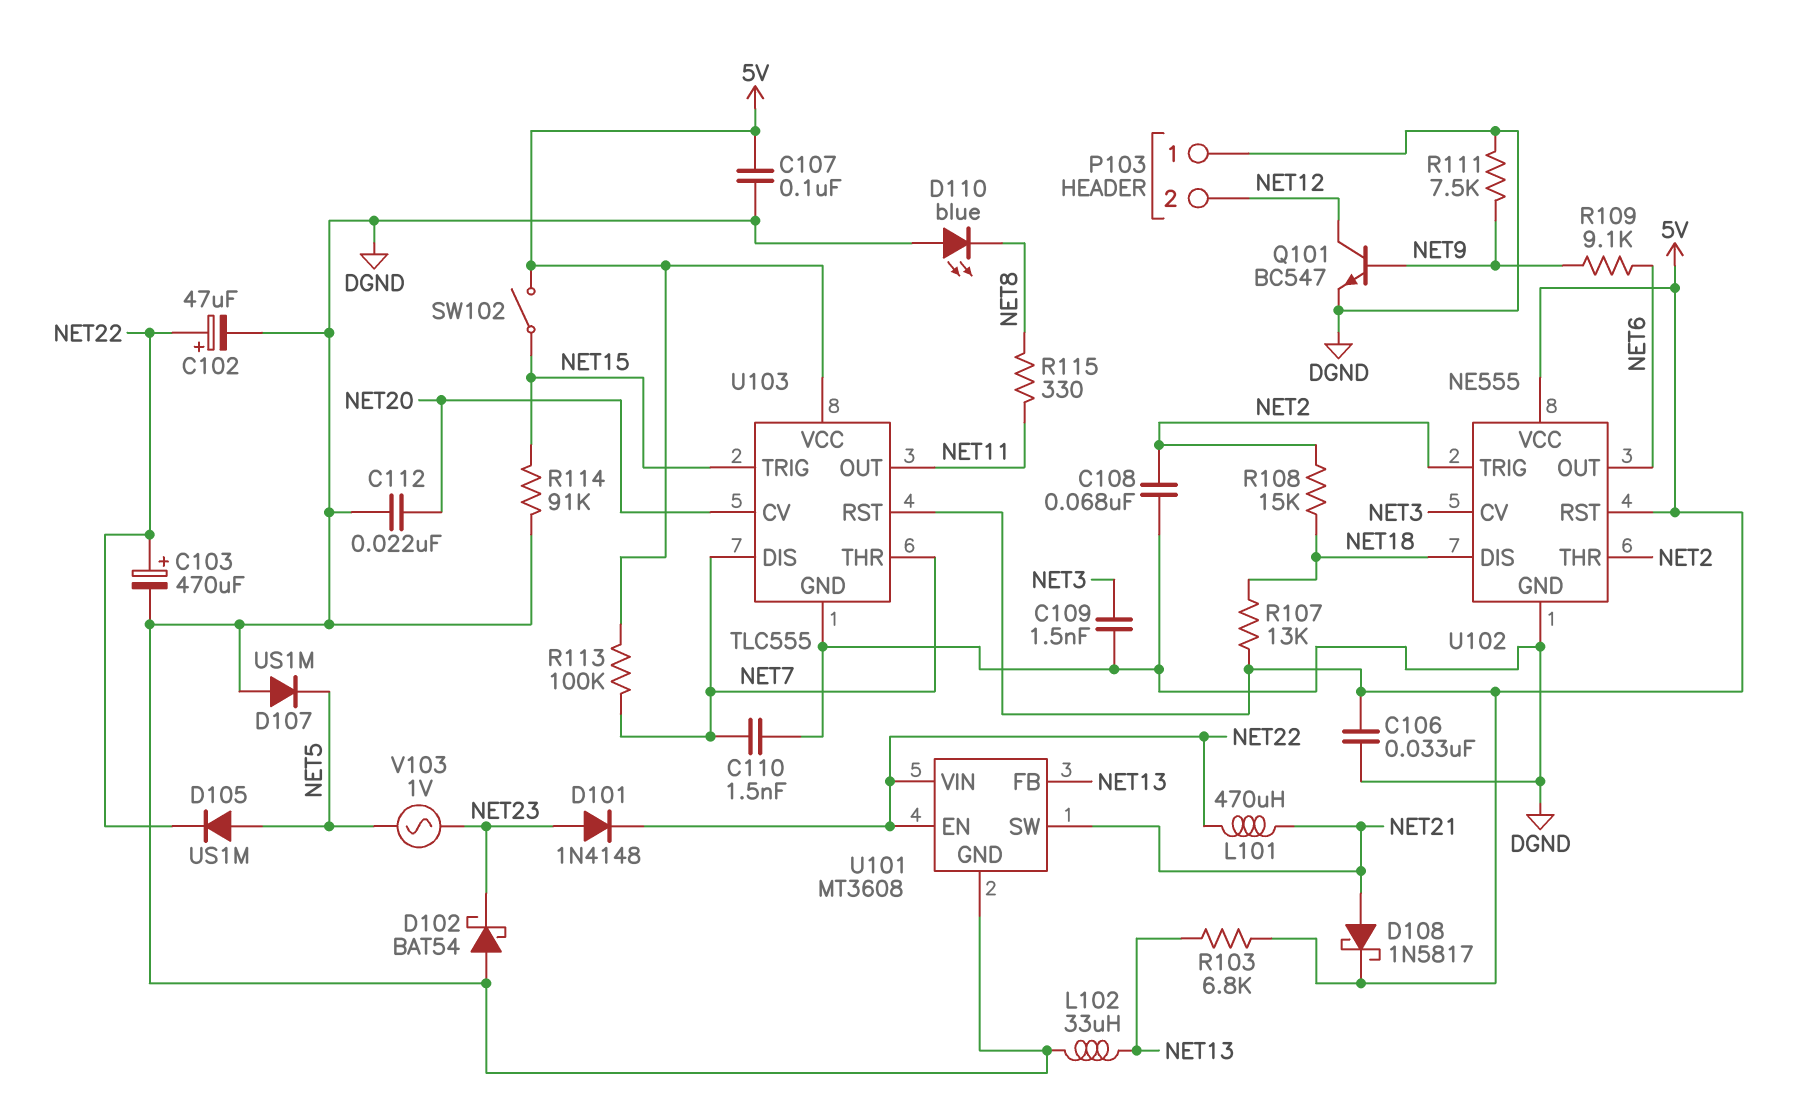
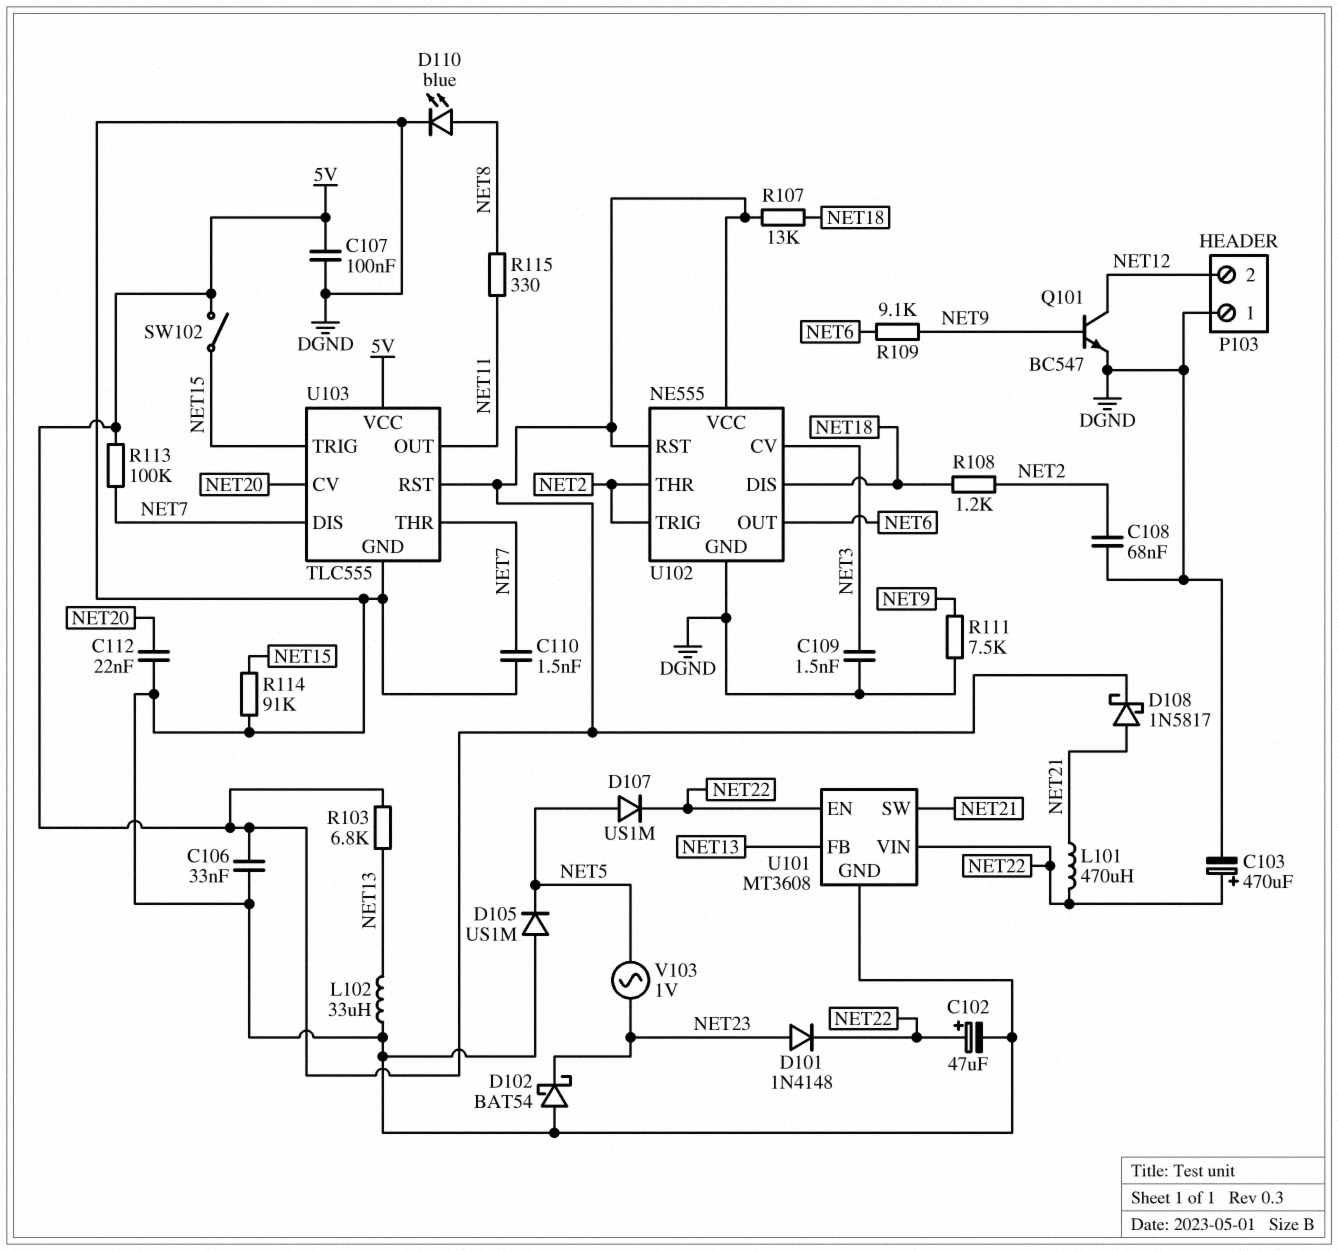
D105: diode US1M (A NET5, K NET22) -> diode US1M (A DGND, K NET5)
D107: diode US1M (A DGND, K NET5) -> diode US1M (A NET5, K NET22)
D110: LED blue (A DGND, K NET8) -> LED blue (A NET8, K DGND)
R108: 15k (NET2, NET18) -> 1.2k (NET2, NET18)

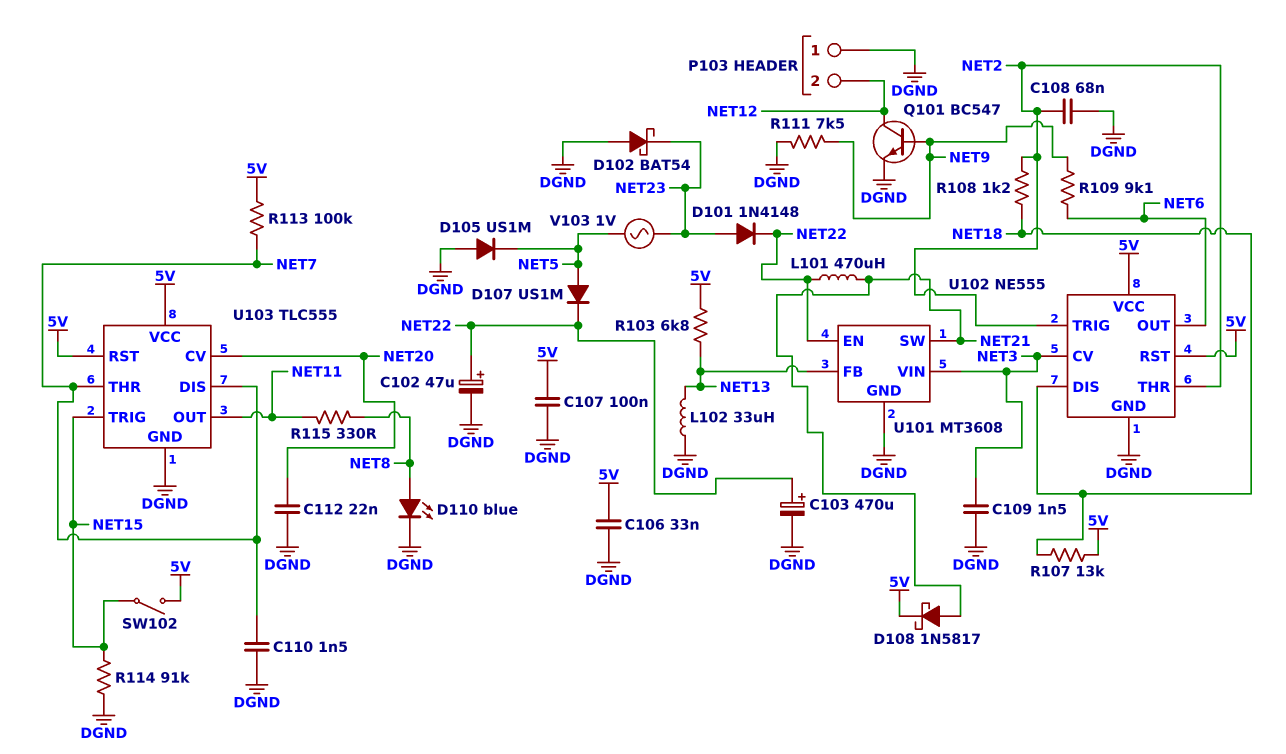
U101 pin VIN: NET22 -> NET3

